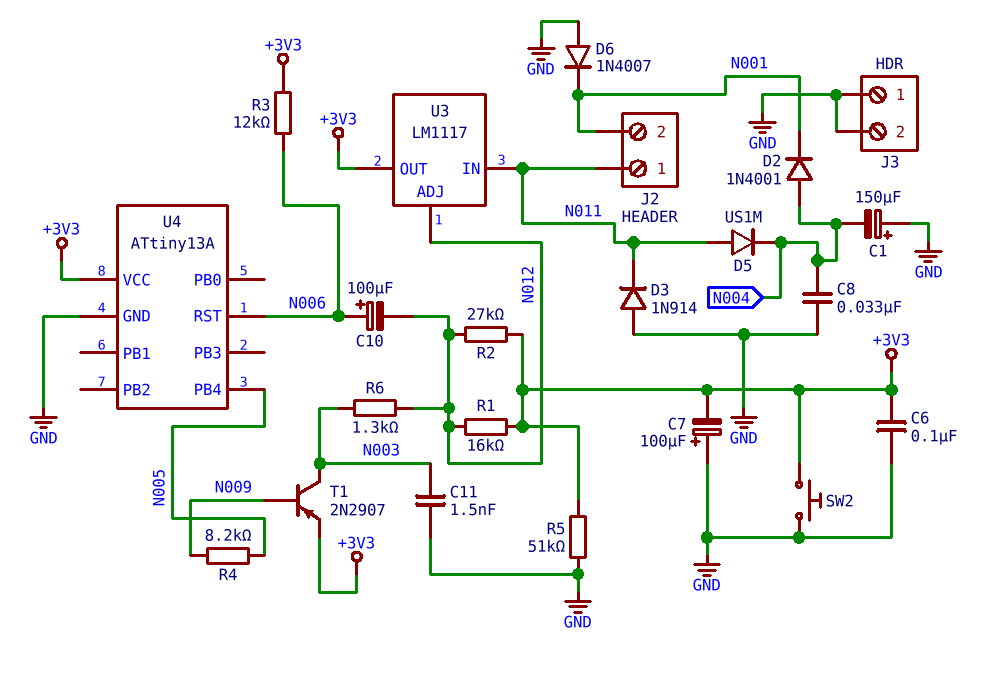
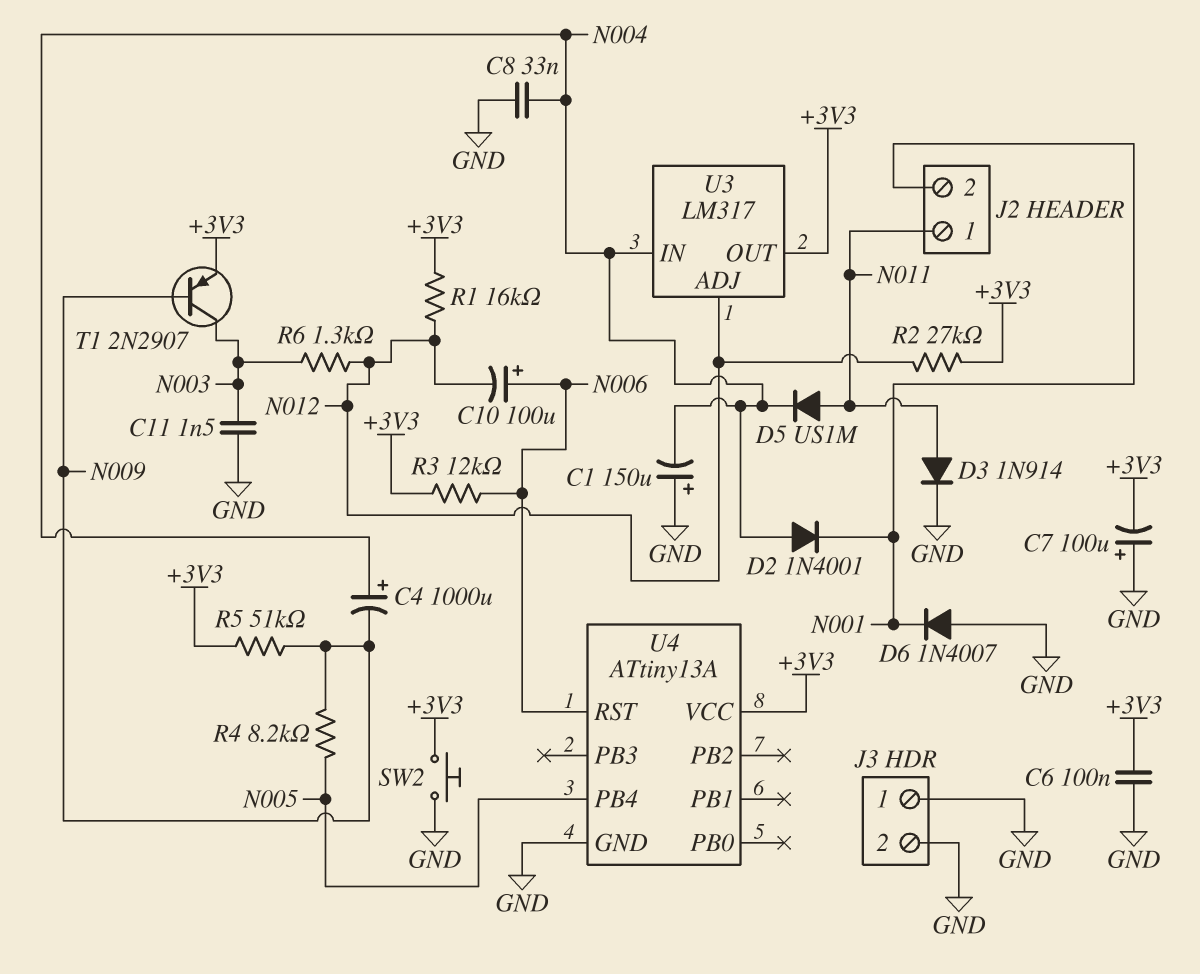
C4: none -> 1000uF (plus N004, minus N009)
D3: diode 1N914 (A GND, K N011) -> diode 1N914 (A N011, K GND)
R5: 51k (+3V3, GND) -> 51k (+3V3, N009)
U3: LM1117 -> LM317
U3 pin IN: N011 -> N004

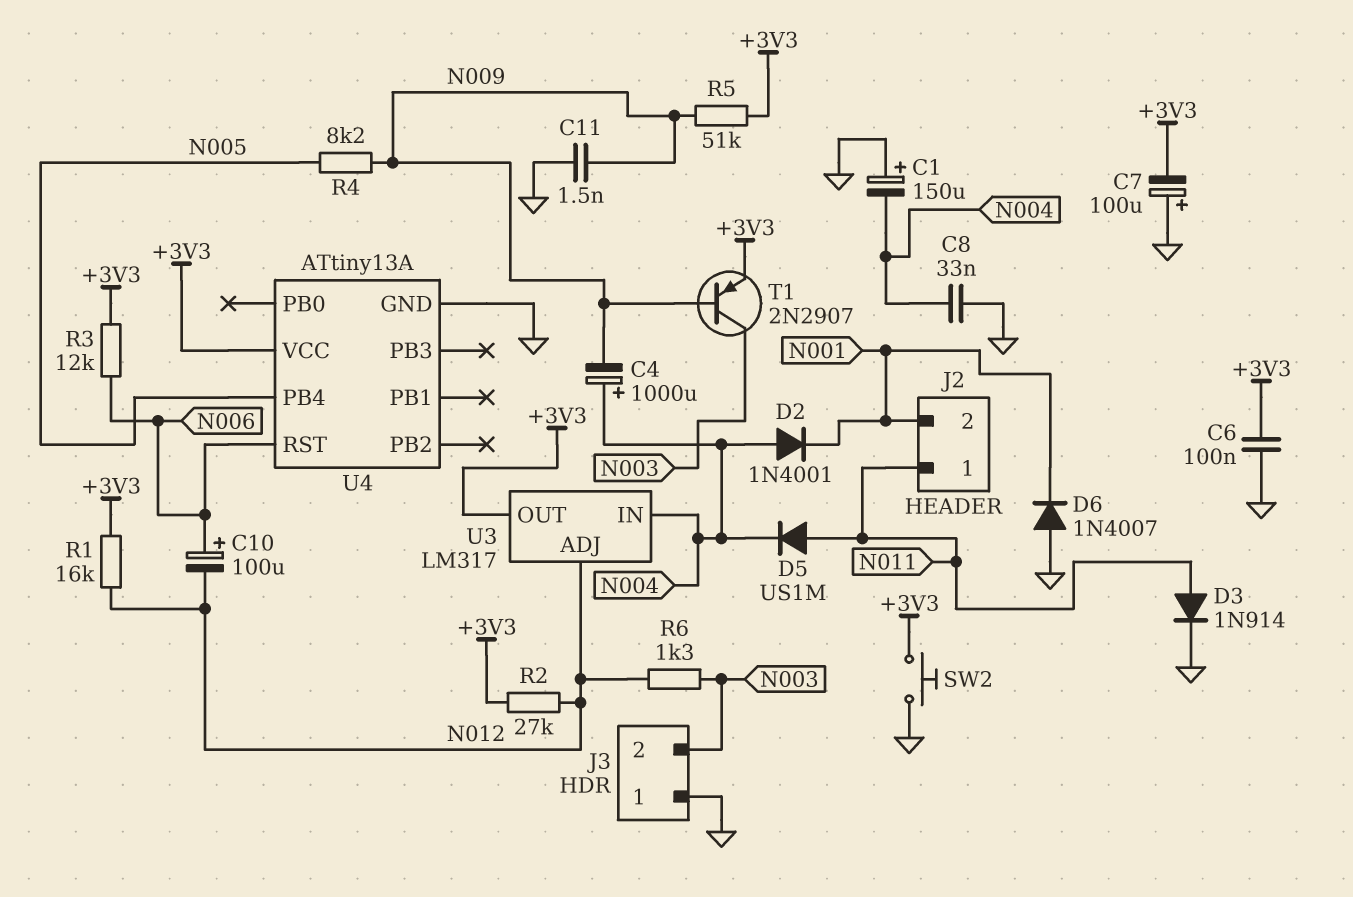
C11: 1.5nF (GND, N003) -> 1.5nF (GND, N009)
J3 pin 2: GND -> N003

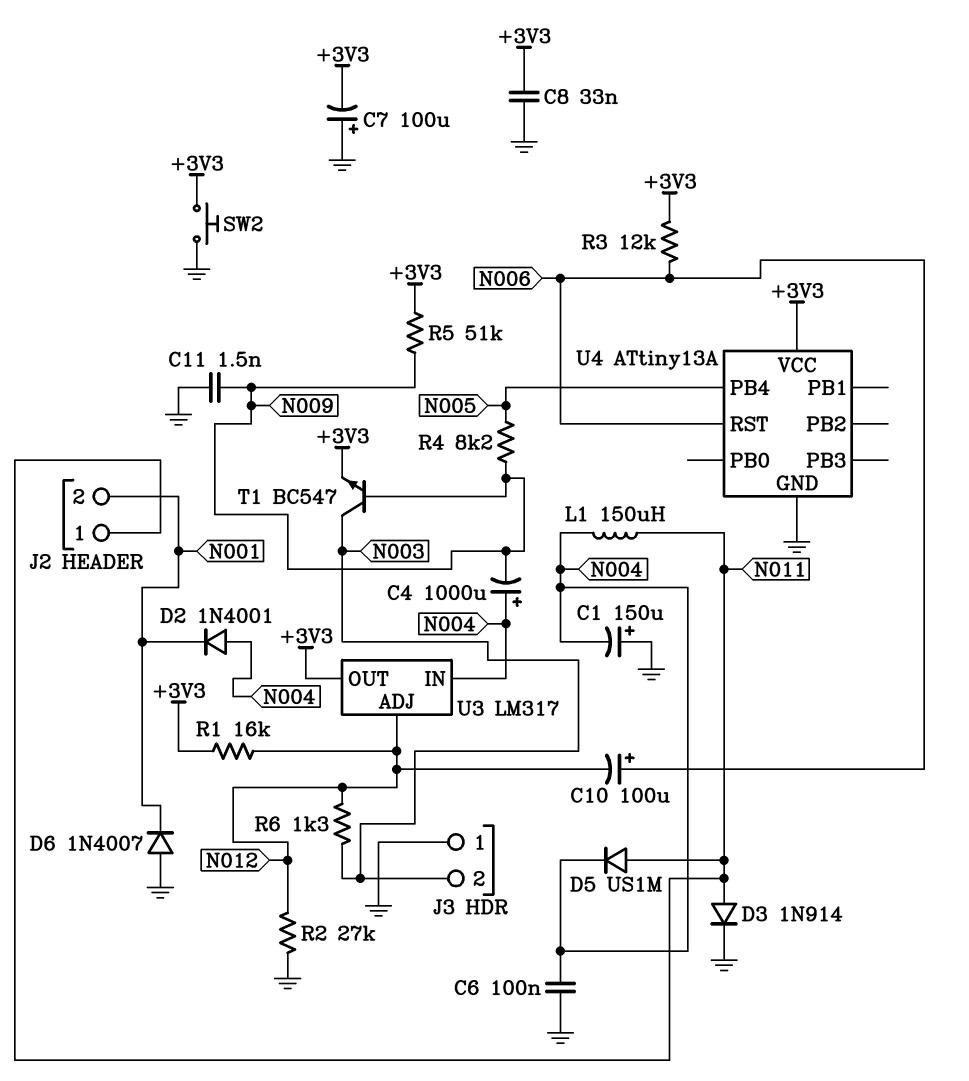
C6: 100nF (+3V3, GND) -> 100nF (GND, N004)
C8: 33nF (GND, N004) -> 33nF (+3V3, GND)
L1: none -> 150uH (N004, N011)
R2: 27k (+3V3, N012) -> 27k (GND, N012)
T1: PNP 2N2907 (B N009, C N003, E +3V3) -> NPN BC547 (B N009, C N003, E +3V3)

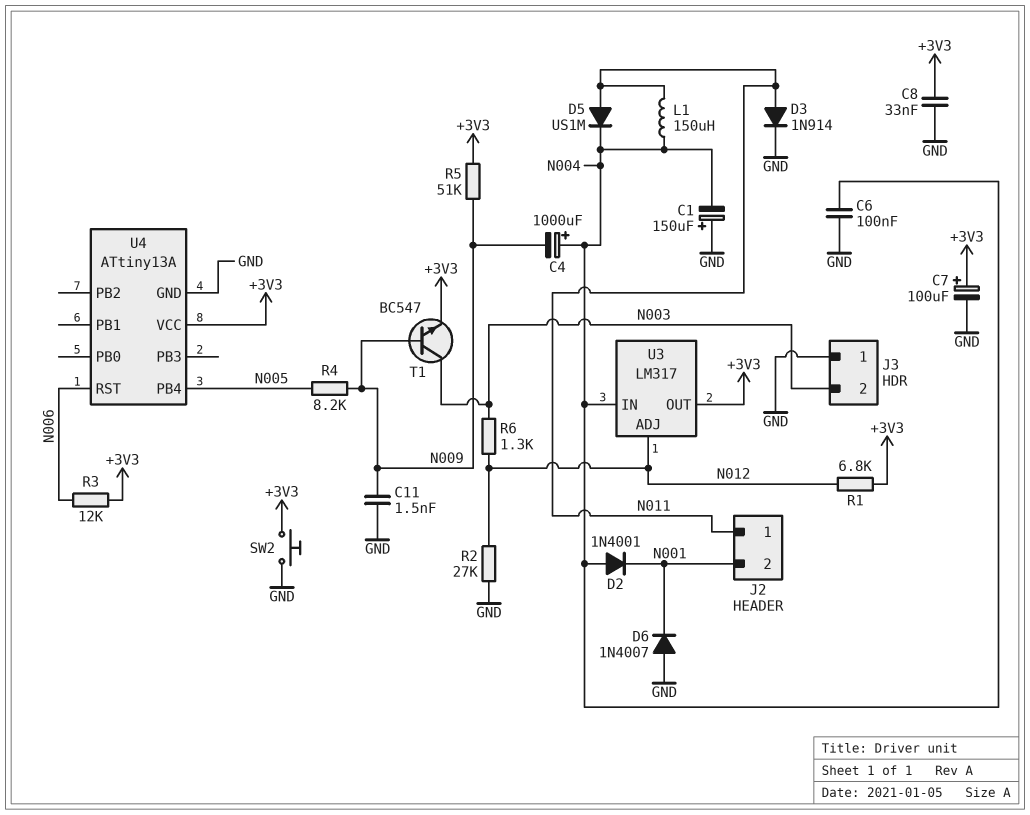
C7: 100uF (plus GND, minus +3V3) -> 100uF (plus +3V3, minus GND)
C10: 100uF (plus N006, minus N012) -> none
R1: 16k (+3V3, N012) -> 6.8k (+3V3, N012)

